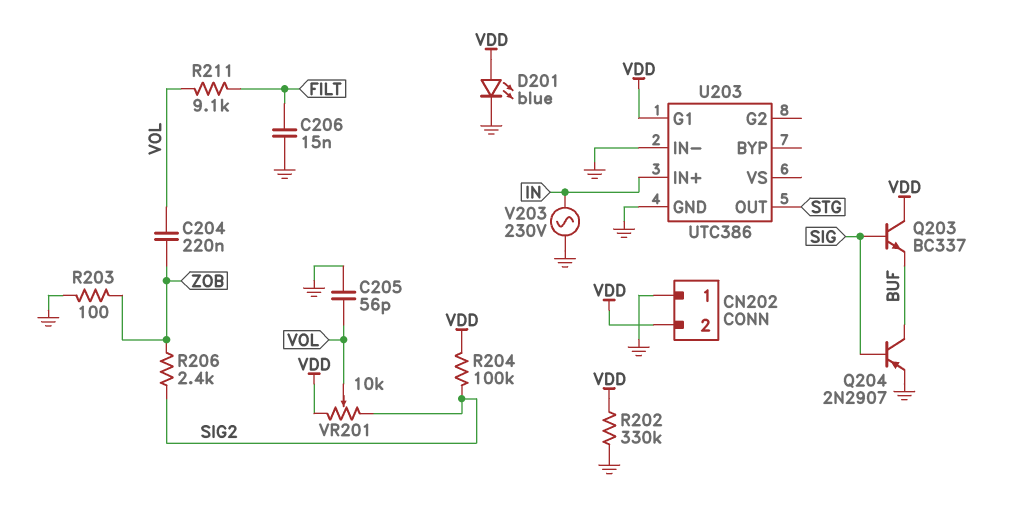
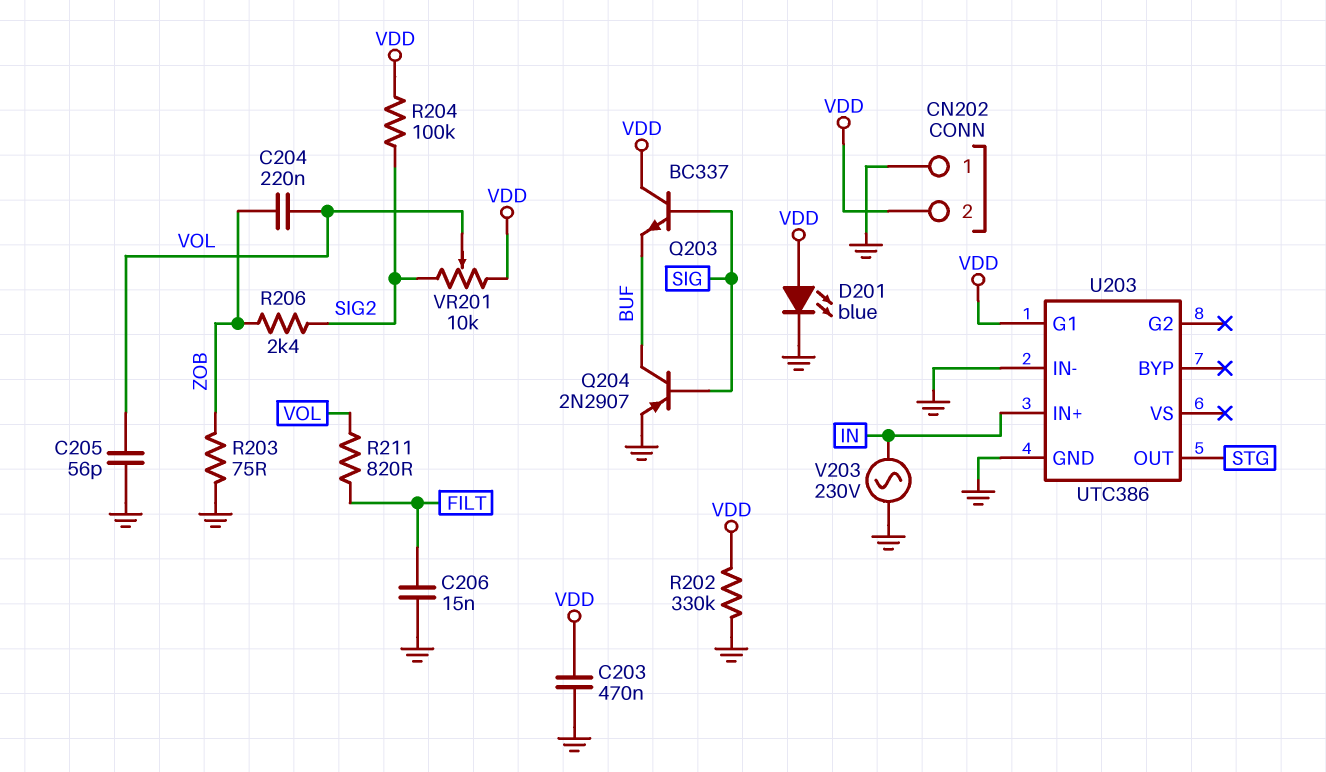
C203: none -> 470nF (GND, VDD)
R203: 100 (GND, ZOB) -> 75 (GND, ZOB)
R211: 9.1k (FILT, VOL) -> 820 (FILT, VOL)

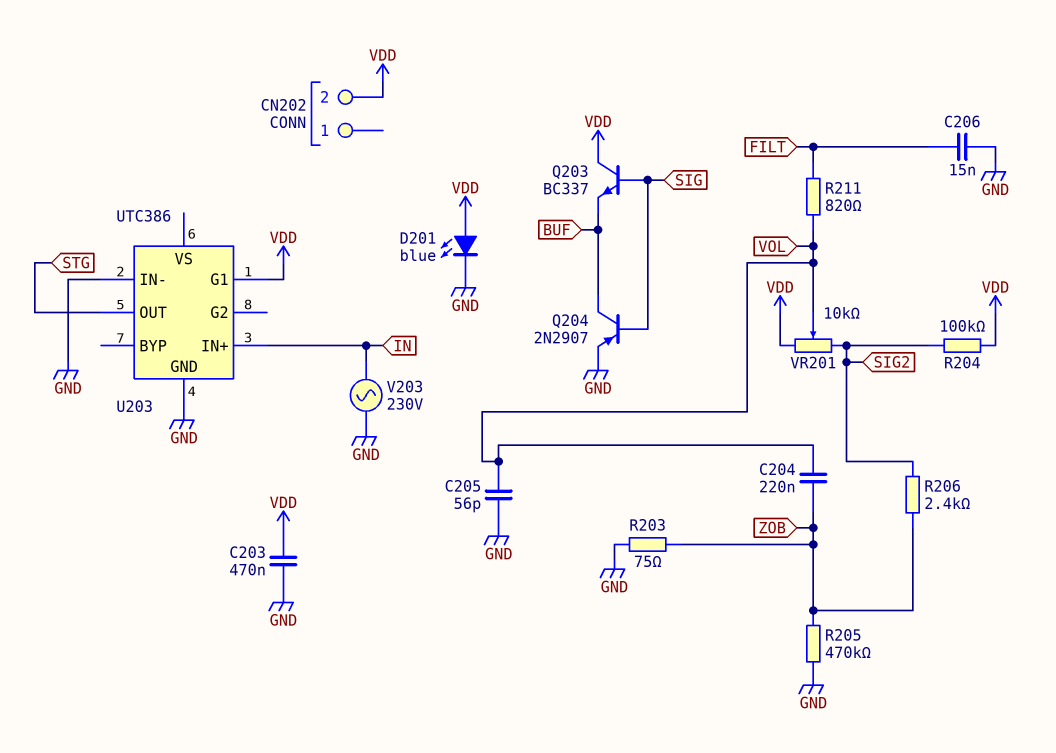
CN202 pin 1: GND -> none
R202: 330k (GND, VDD) -> none
R205: none -> 470k (GND, ZOB)

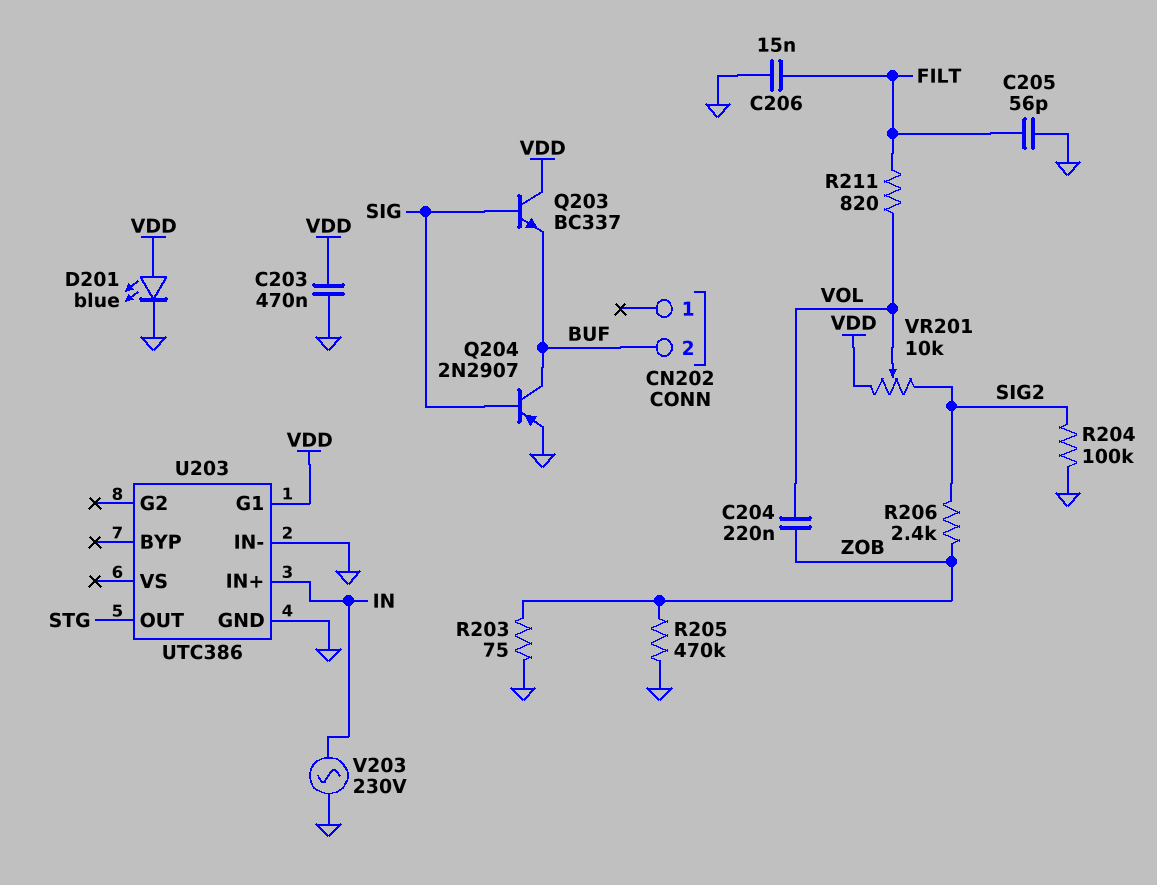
C205: 56pF (GND, VOL) -> 56pF (FILT, GND)
CN202 pin 2: VDD -> BUF
R204: 100k (SIG2, VDD) -> 100k (GND, SIG2)

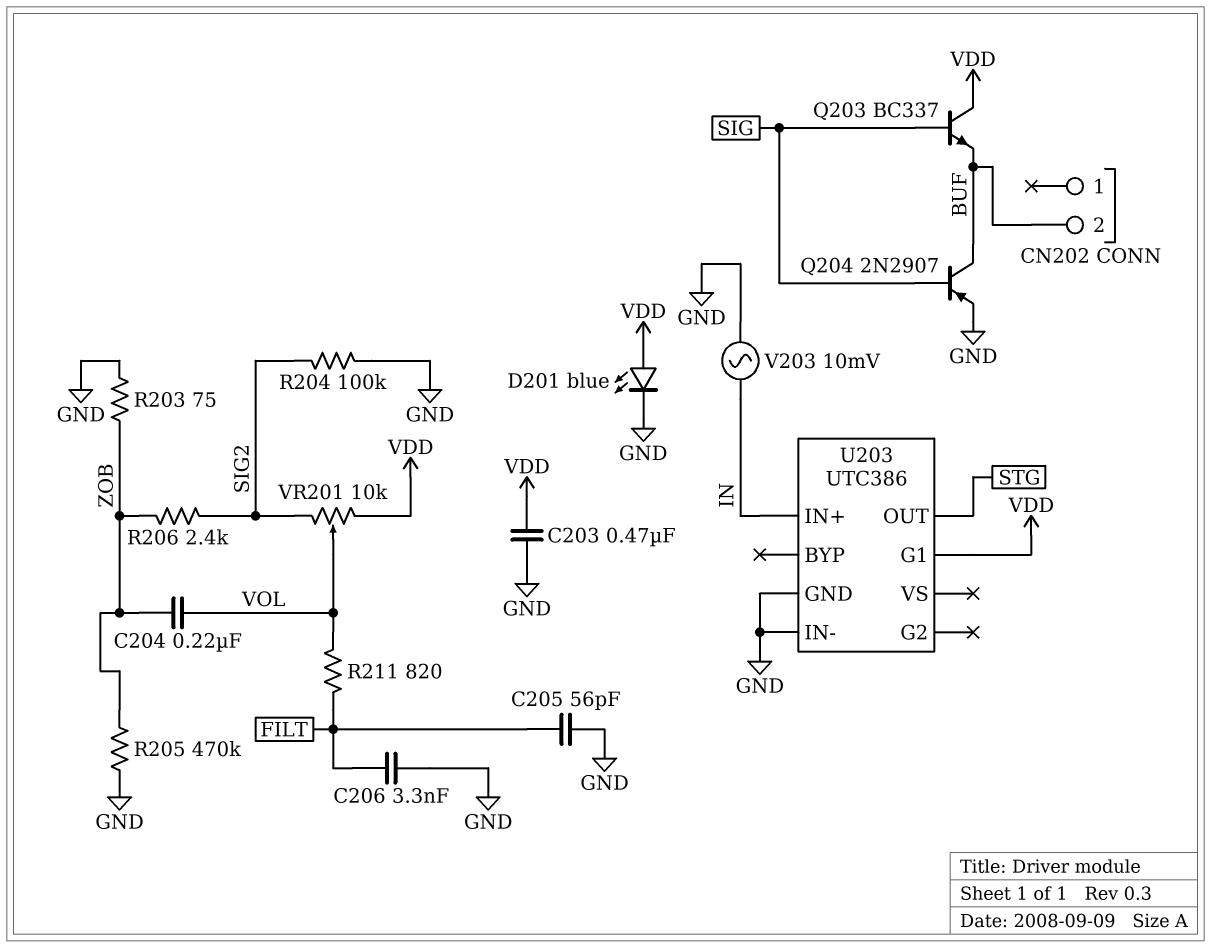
C206: 15nF (FILT, GND) -> 3.3nF (FILT, GND)
V203: AC 230V (GND, IN) -> AC 10mV (GND, IN)

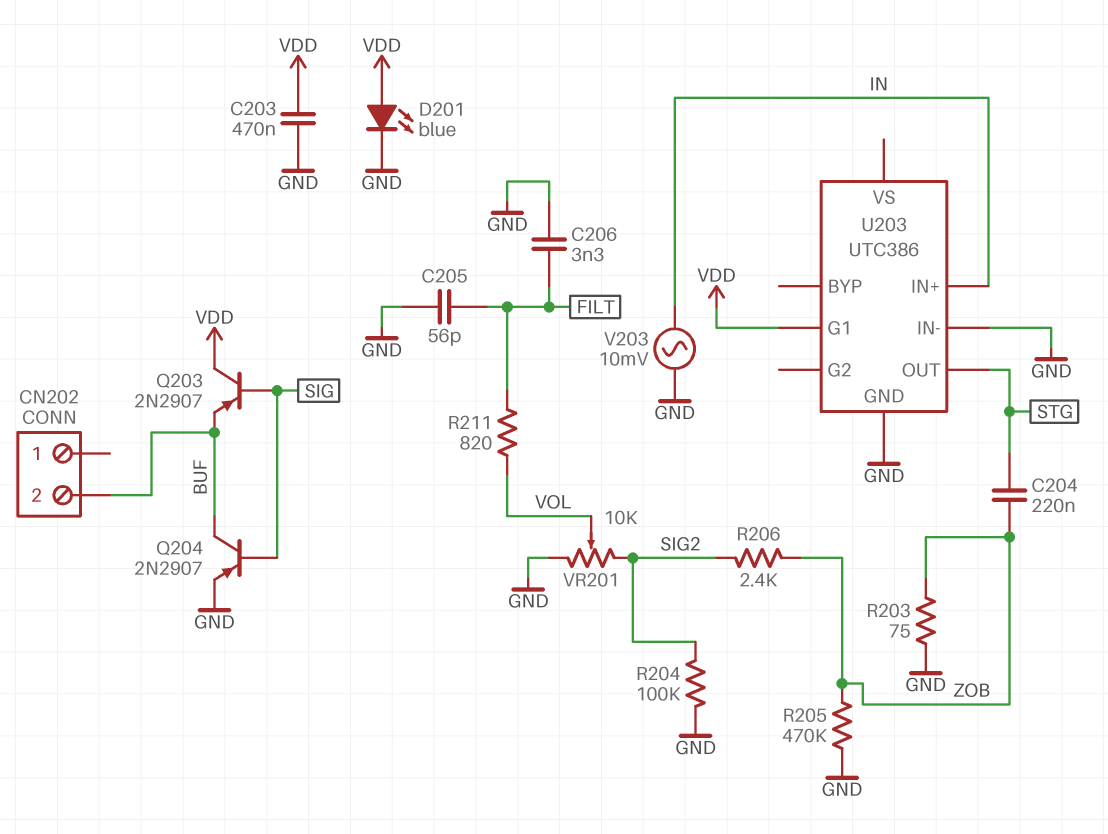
C204: 220nF (VOL, ZOB) -> 220nF (STG, ZOB)
Q203: NPN BC337 (B SIG, C VDD, E BUF) -> PNP 2N2907 (B SIG, C VDD, E BUF)
VR201: 10k (SIG2, VDD, wiper VOL) -> 10k (GND, SIG2, wiper VOL)

